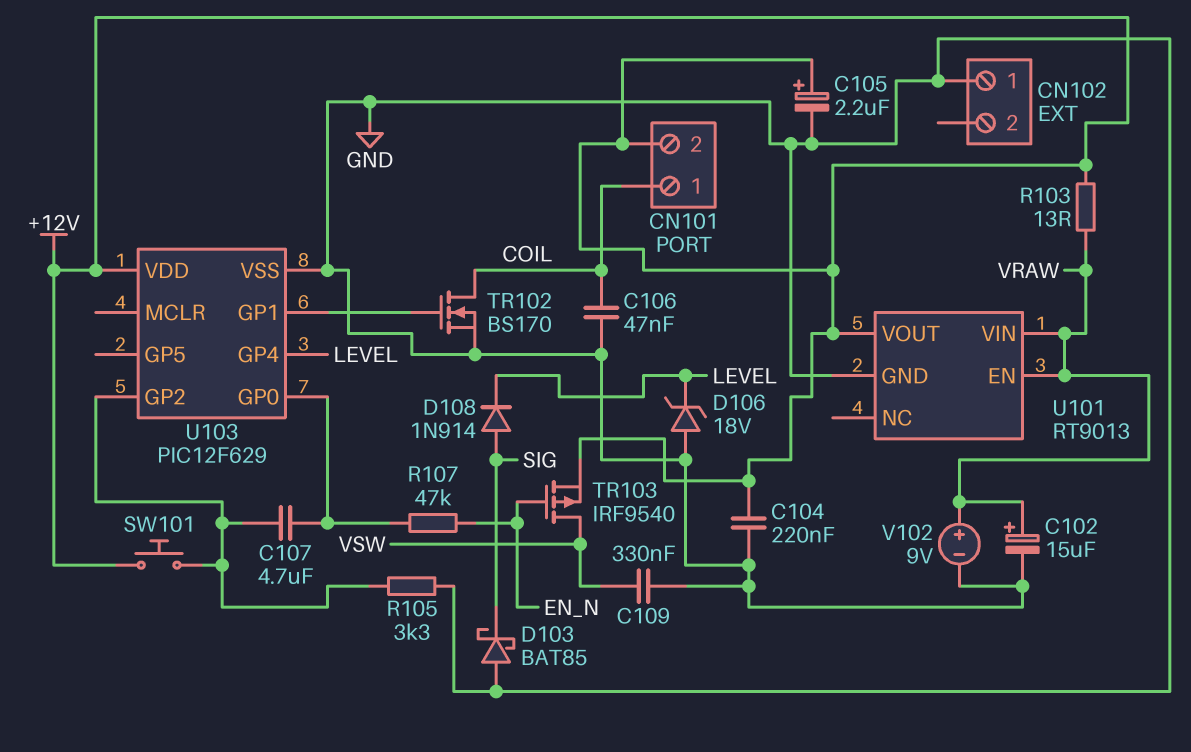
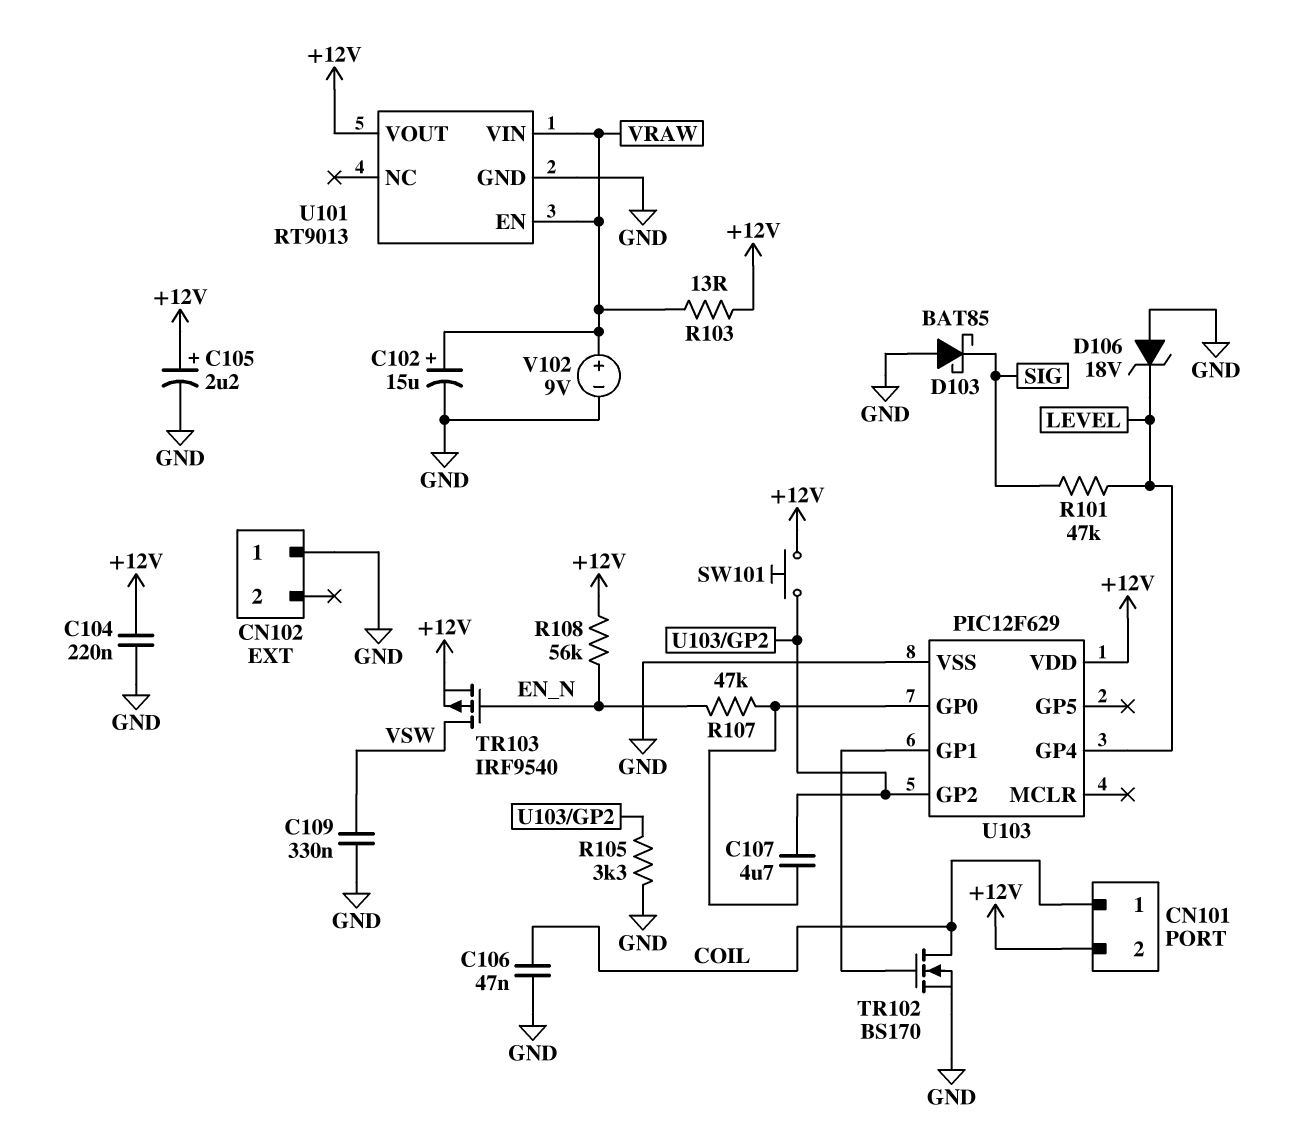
D108: diode 1N914 (A SIG, K LEVEL) -> none
R101: none -> 47k (LEVEL, SIG)
R108: none -> 56k (+12V, EN_N)

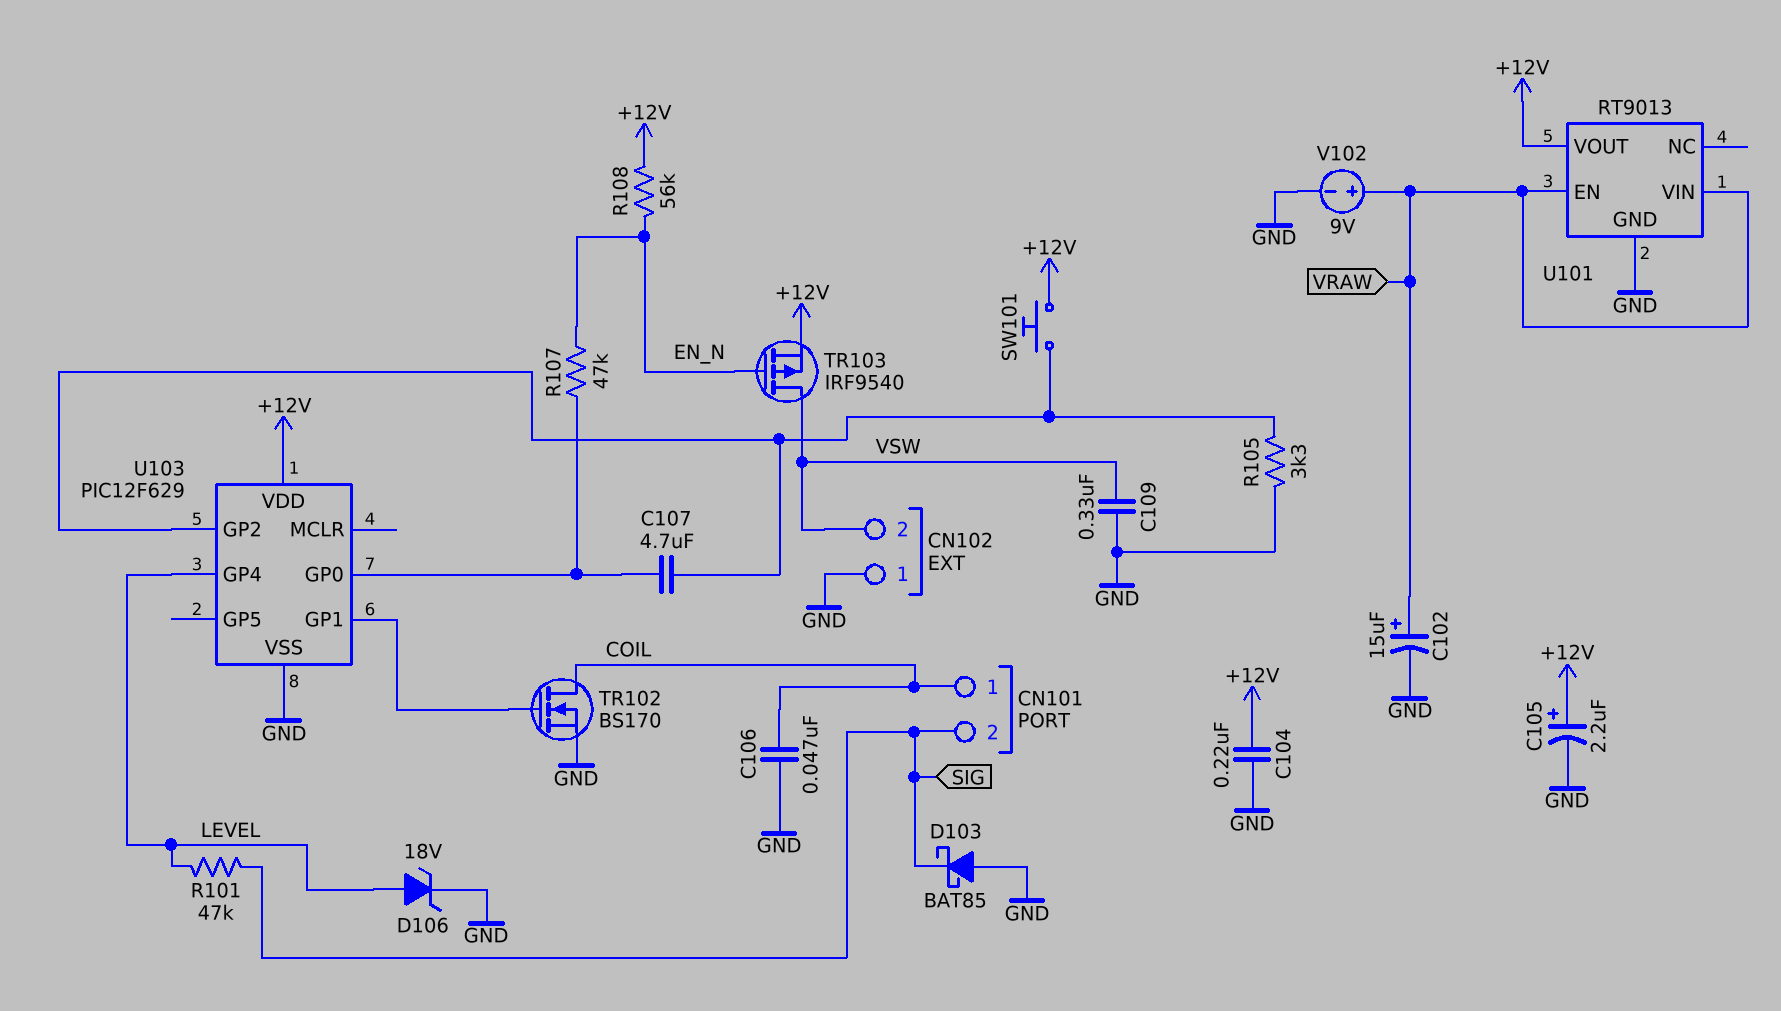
CN101 pin 2: +12V -> SIG
CN102 pin 2: none -> VSW
D106: zener 18V (A GND, K LEVEL) -> zener 18V (A LEVEL, K GND)
R103: 13 (+12V, VRAW) -> none

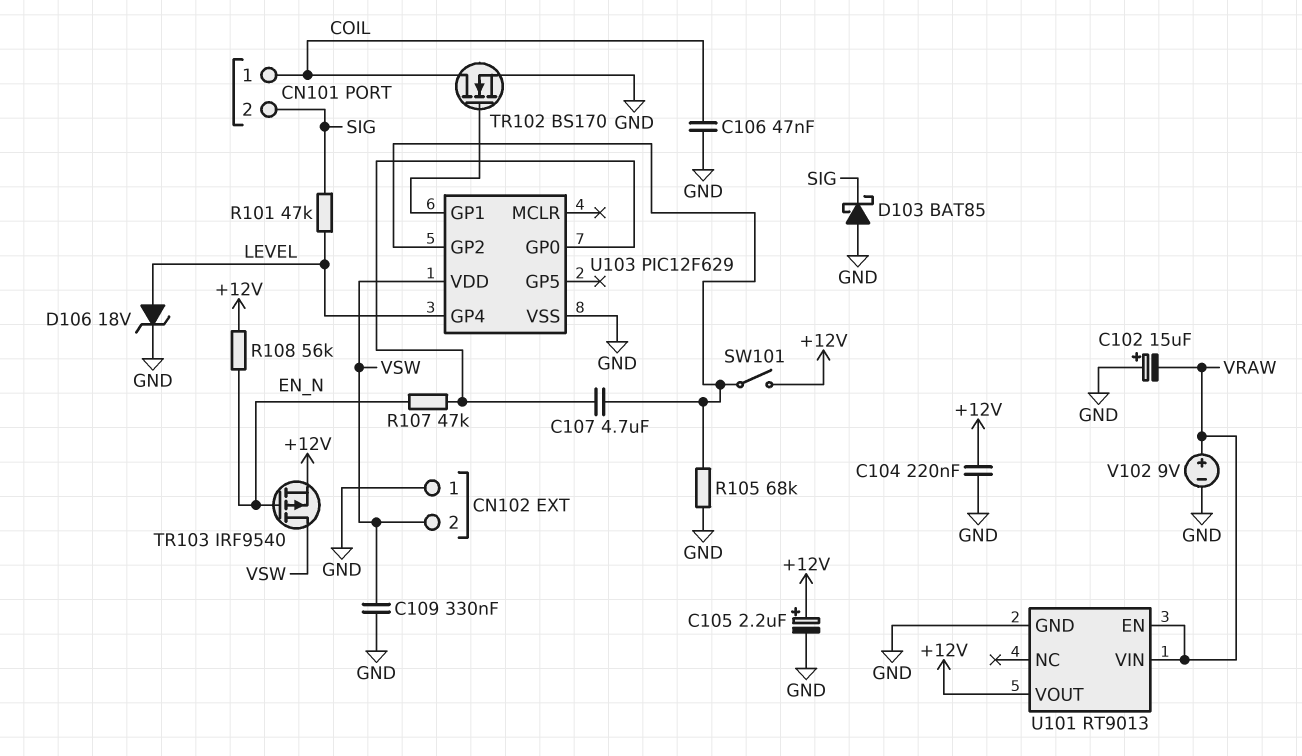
C102: 15uF (plus VRAW, minus GND) -> 15uF (plus GND, minus VRAW)
R105: 3.3k (GND, U103/GP2) -> 68k (GND, U103/GP2)
SW101: button (+12V, U103/GP2) -> switch (+12V, U103/GP2)
U103 pin VDD: +12V -> VSW

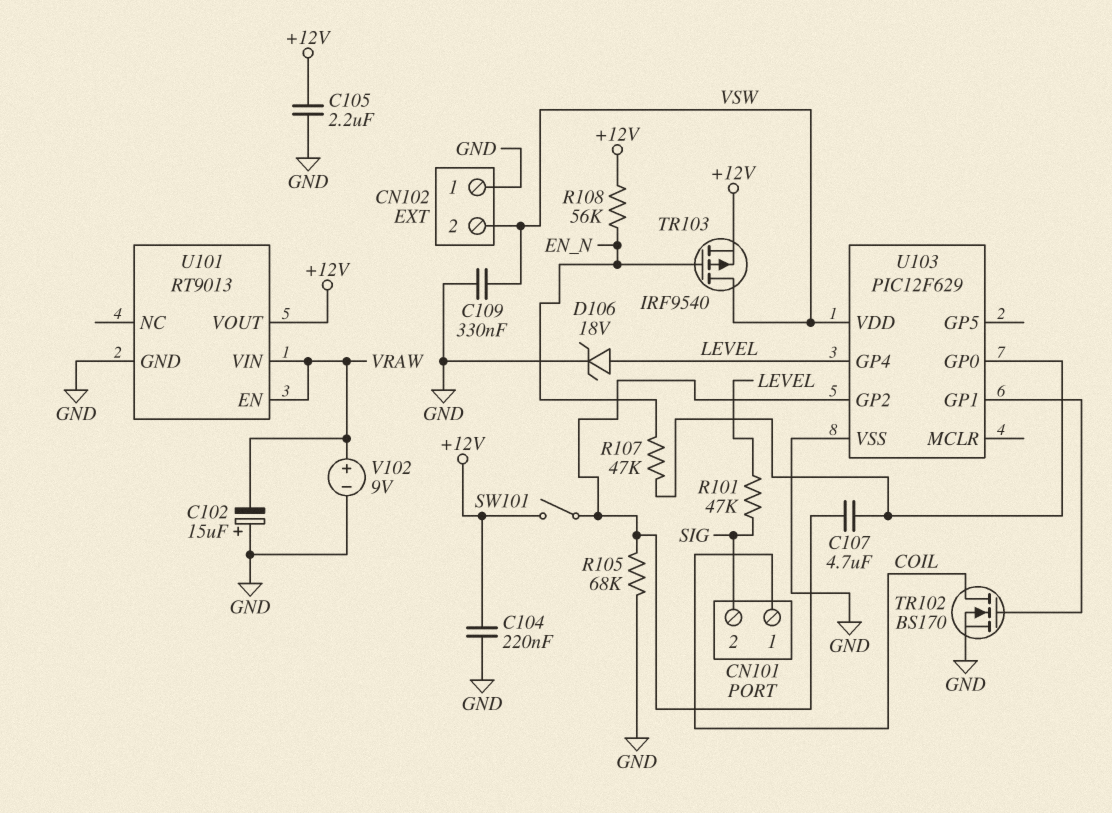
C105: 2.2uF (plus +12V, minus GND) -> 2.2uF (+12V, GND)
C106: 47nF (COIL, GND) -> none
D103: schottky BAT85 (A GND, K SIG) -> none

